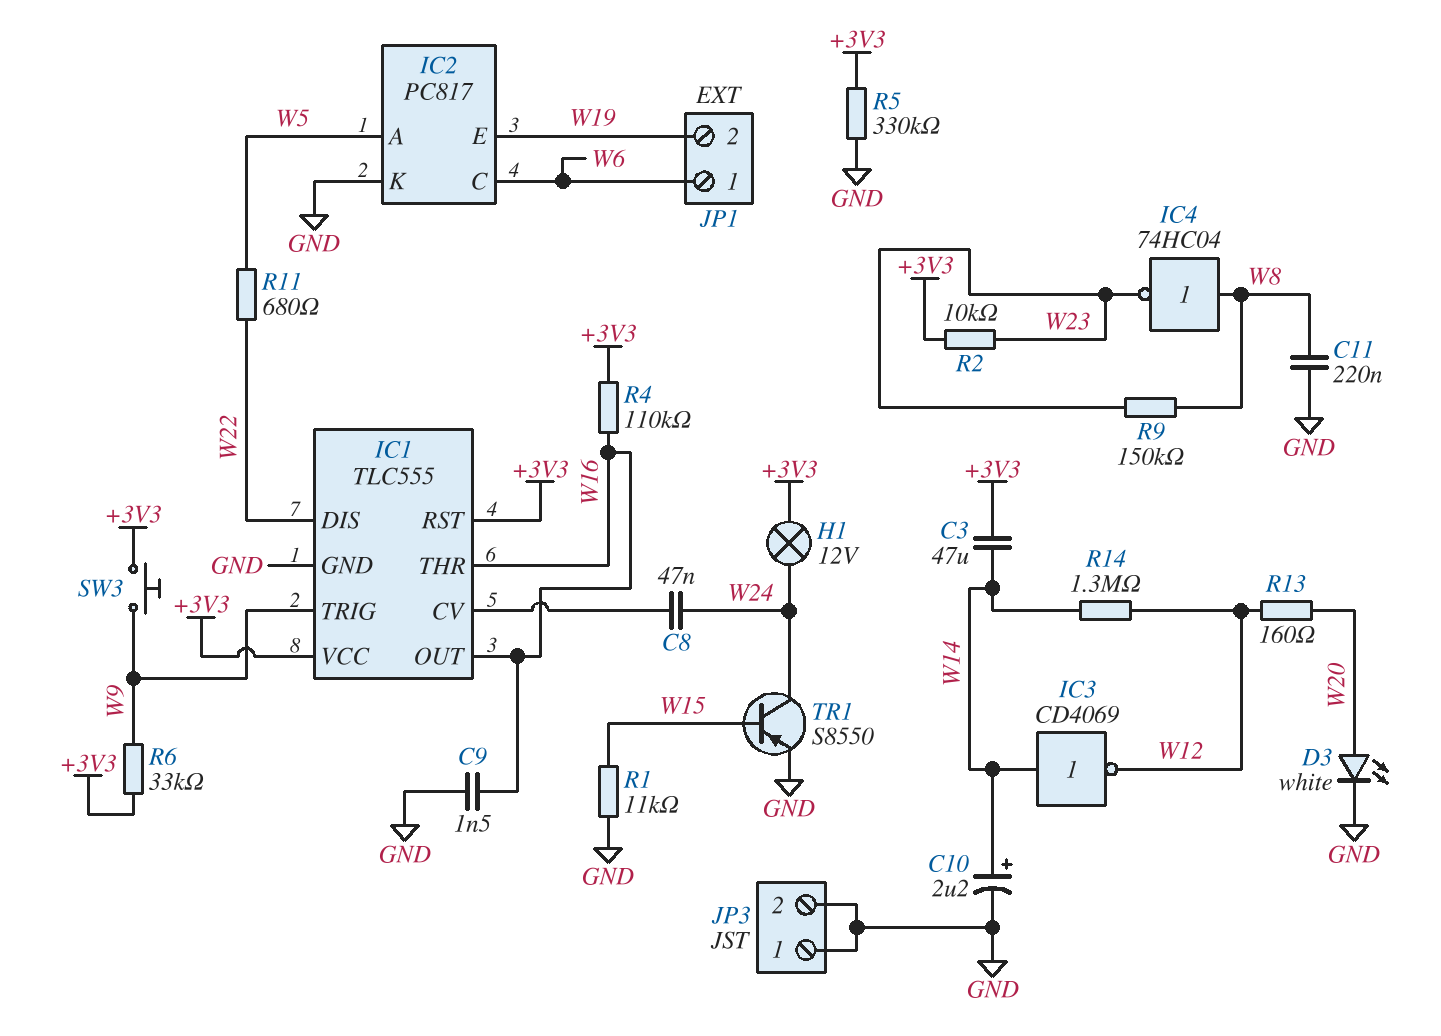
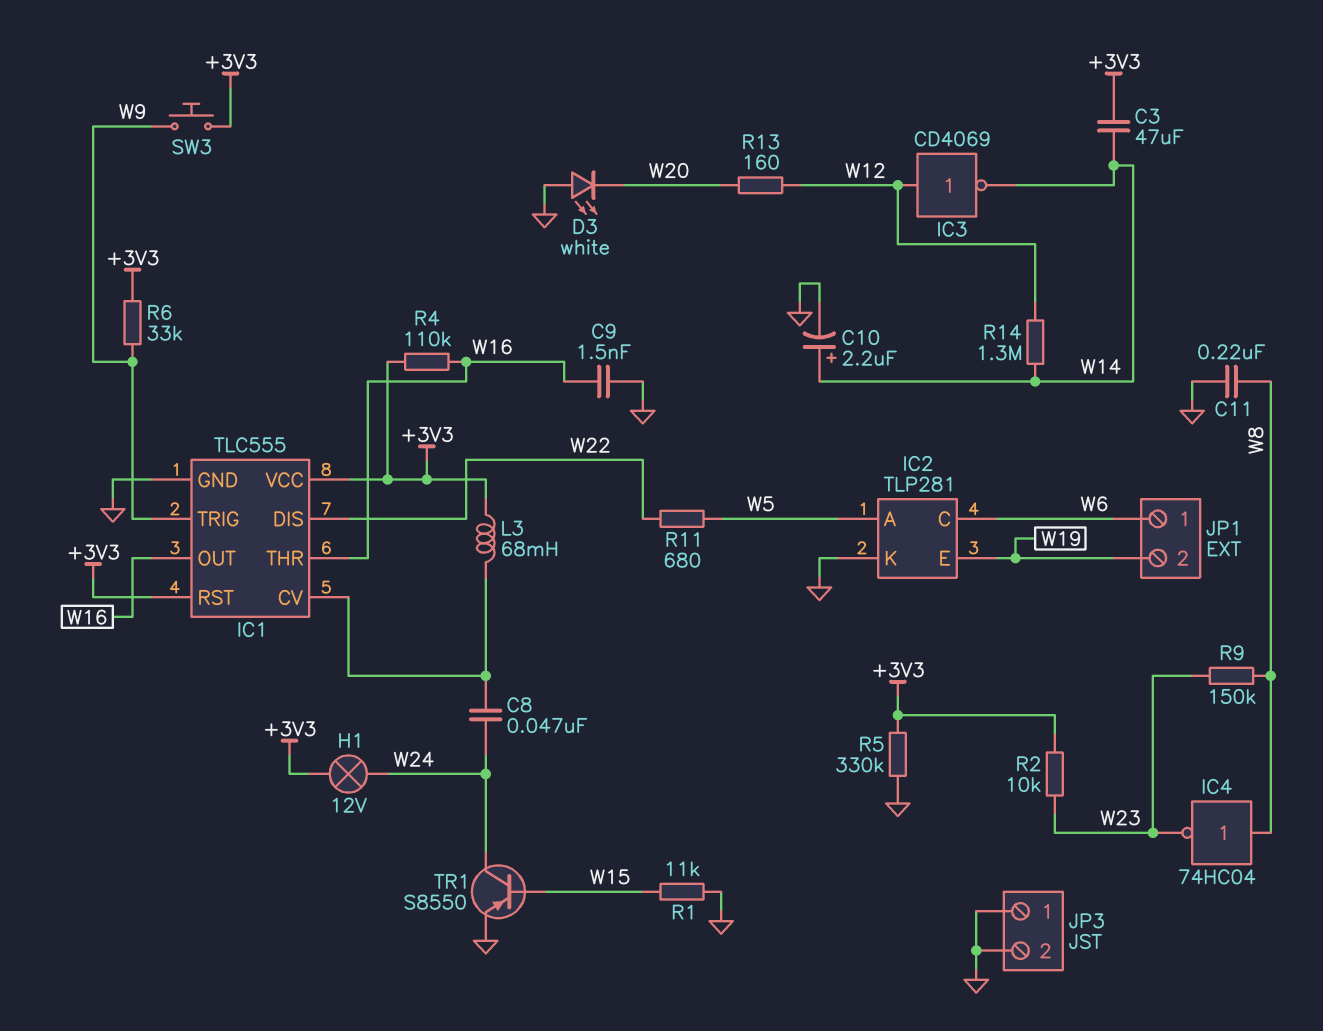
D3: LED white (A W20, K GND) -> LED white (A GND, K W20)
IC2: PC817 -> TLP281
IC3: NOT CD4069 (in W14, out W12) -> NOT CD4069 (in W12, out W14)
L3: none -> 68mH (+3V3, IC1/CV)

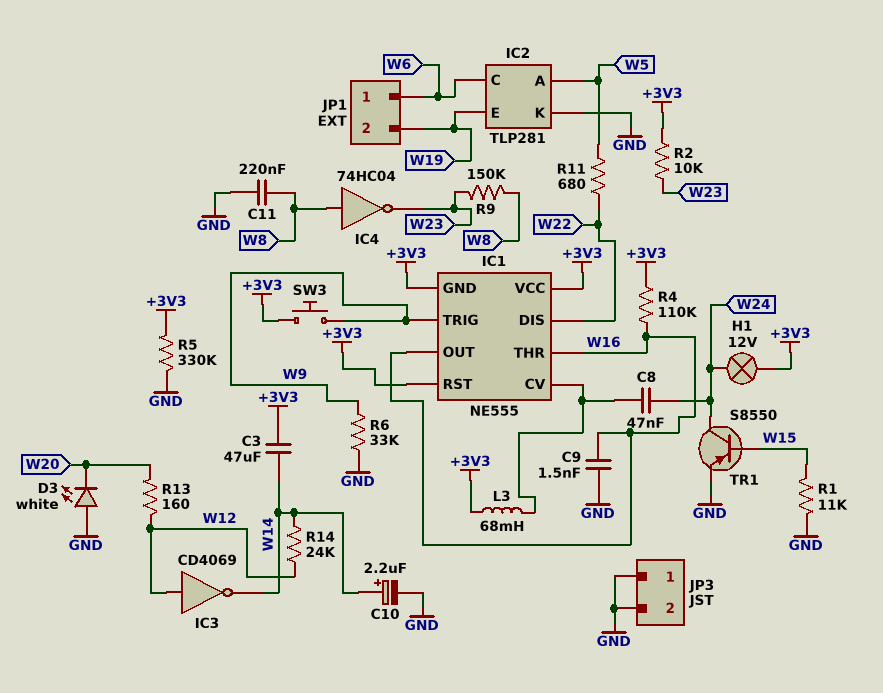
IC1: TLC555 -> NE555
IC1 pin GND: GND -> +3V3
R6: 33k (+3V3, W9) -> 33k (GND, W9)
R14: 1.3M (W12, W14) -> 24k (W12, W14)

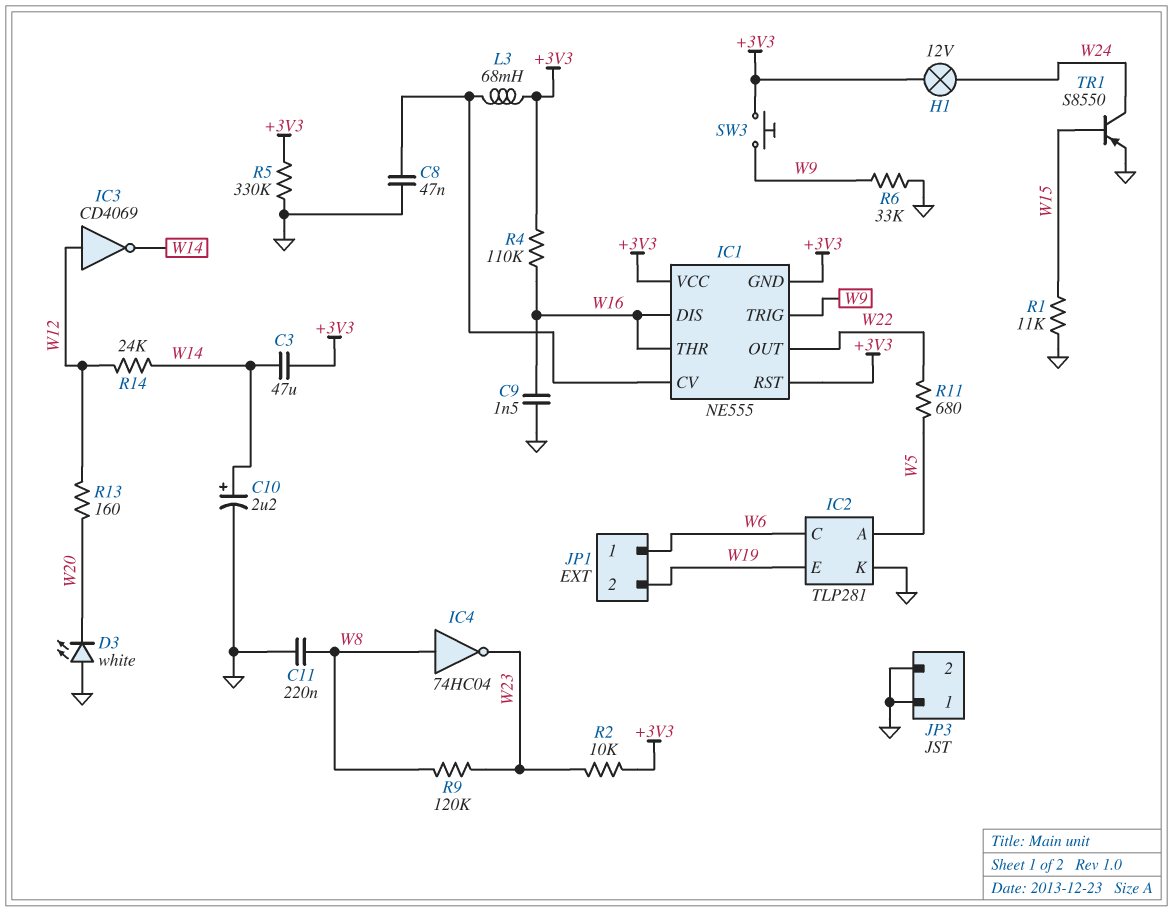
C8: 47nF (IC1/CV, W24) -> 47nF (GND, IC1/CV)
IC1 pin DIS: W22 -> W16
IC1 pin OUT: W16 -> W22
R9: 150k (W8, W23) -> 120k (W8, W23)

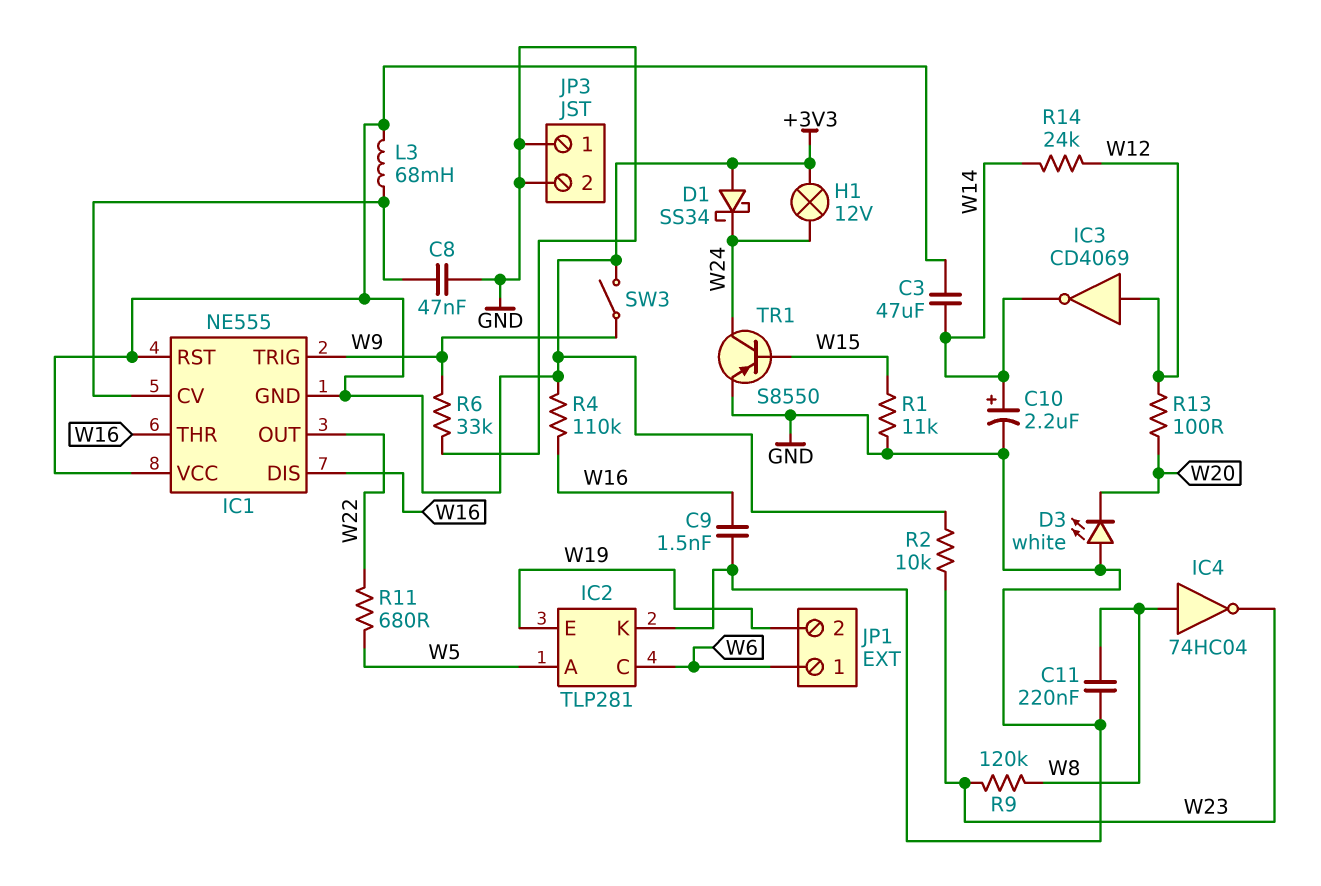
D1: none -> schottky SS34 (A +3V3, K W24)
R5: 330k (+3V3, GND) -> none
R13: 160 (W12, W20) -> 100 (W12, W20)
SW3: button (+3V3, W9) -> switch (+3V3, W9)

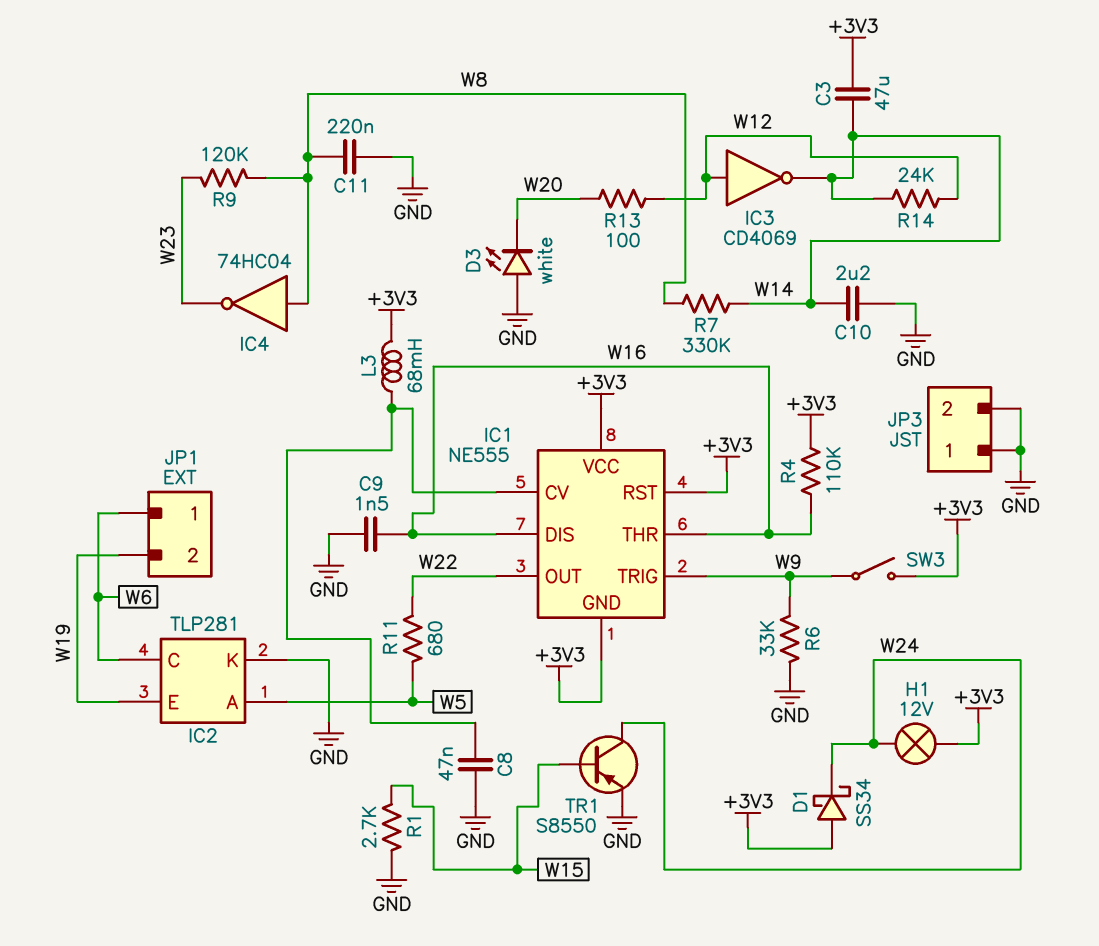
C10: 2.2uF (plus W14, minus GND) -> 2.2uF (GND, W14)
R1: 11k (GND, W15) -> 2.7k (GND, W15)
R2: 10k (+3V3, W23) -> none
R7: none -> 330k (W8, W14)

